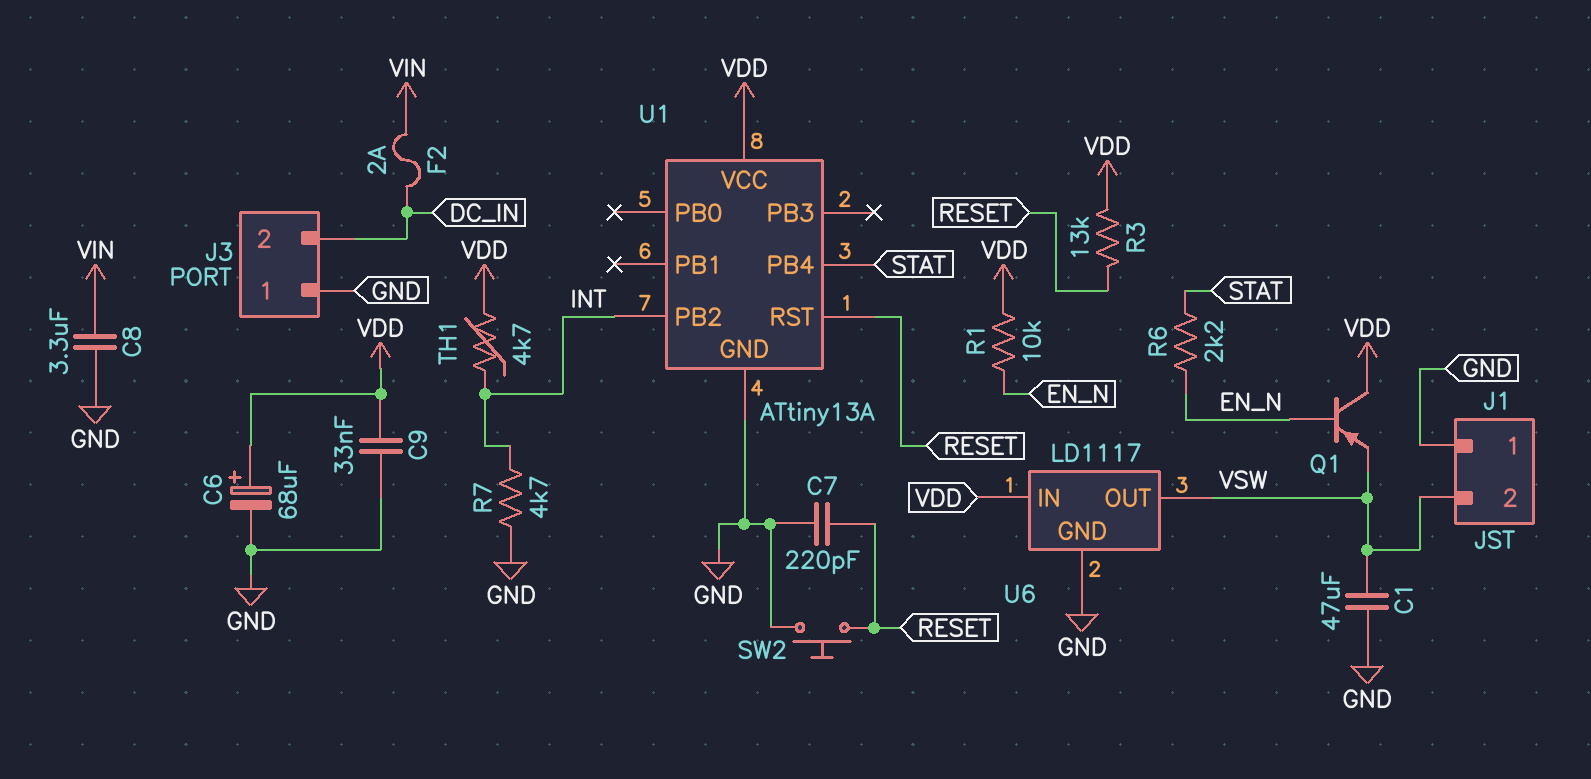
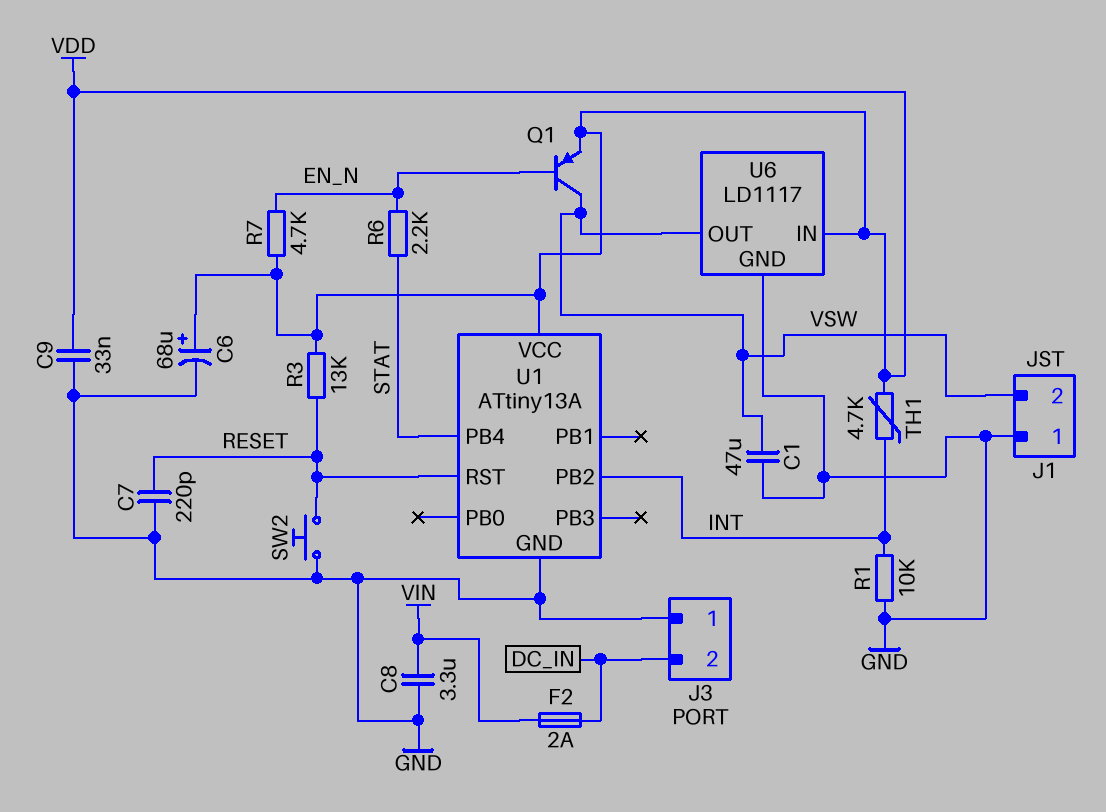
Q1: PNP (B EN_N, C VDD, E VSW) -> PNP (B EN_N, C VSW, E VDD)
R1: 10k (EN_N, VDD) -> 10k (GND, INT)
R7: 4.7k (GND, INT) -> 4.7k (EN_N, VDD)

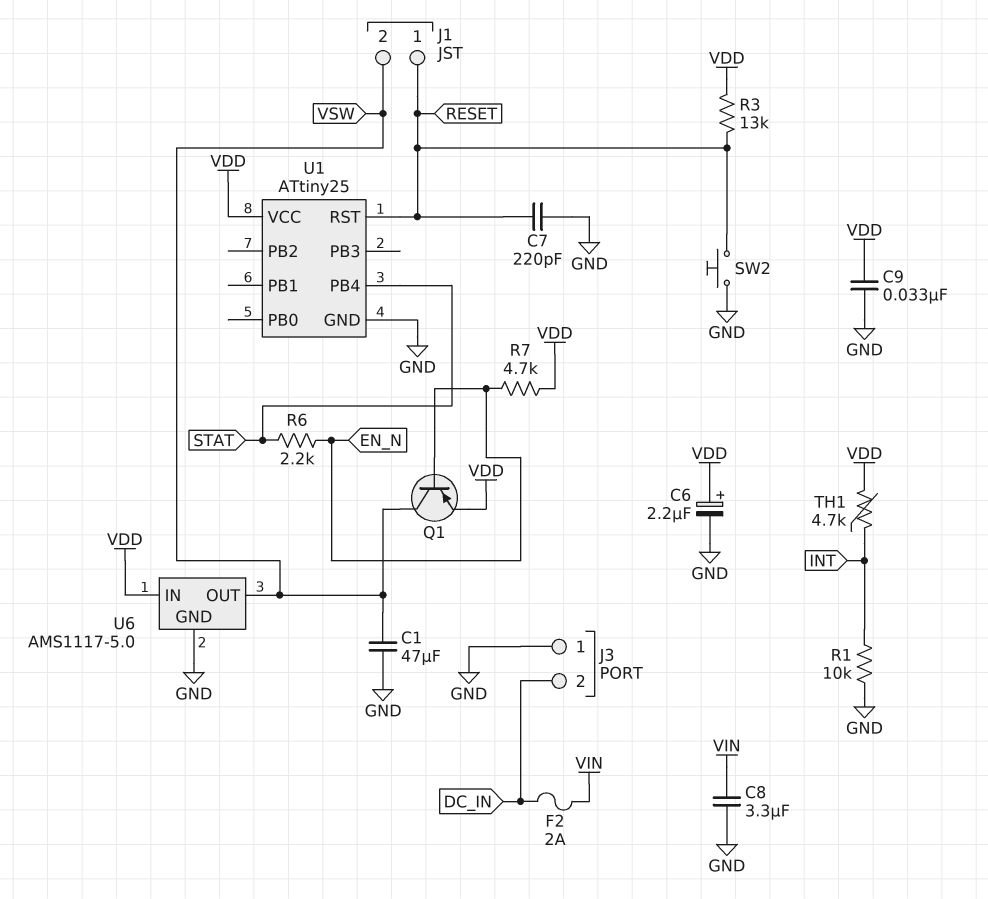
C6: 68uF (plus VDD, minus GND) -> 2.2uF (plus VDD, minus GND)
J1 pin 1: GND -> RESET
U1: ATtiny13A -> ATtiny25
U1 pin PB2: INT -> none
U6: LD1117 -> AMS1117-5.0

